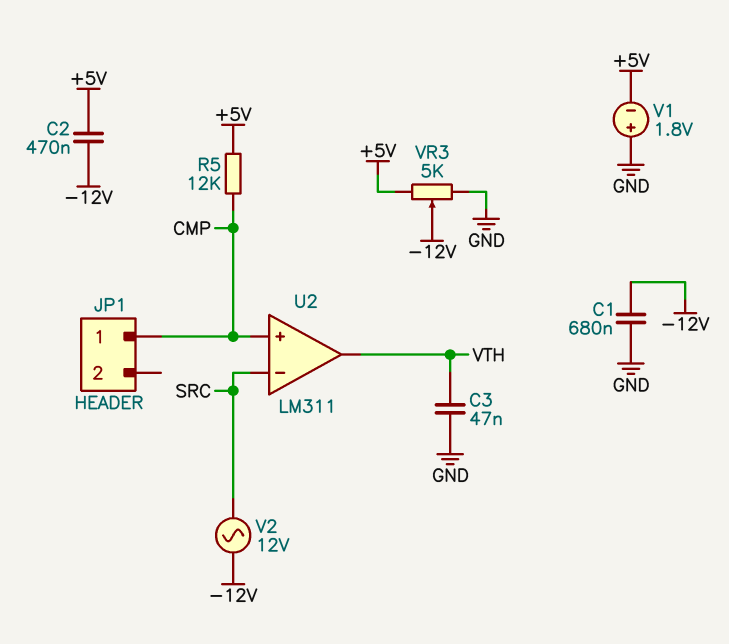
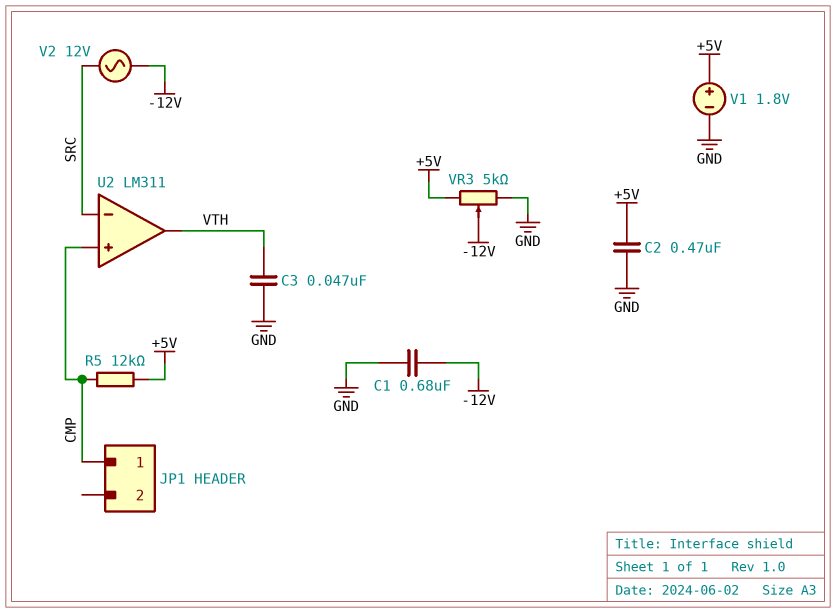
C2: 470nF (+5V, -12V) -> 470nF (+5V, GND)
V1: 1.8V (plus GND, minus +5V) -> 1.8V (plus +5V, minus GND)

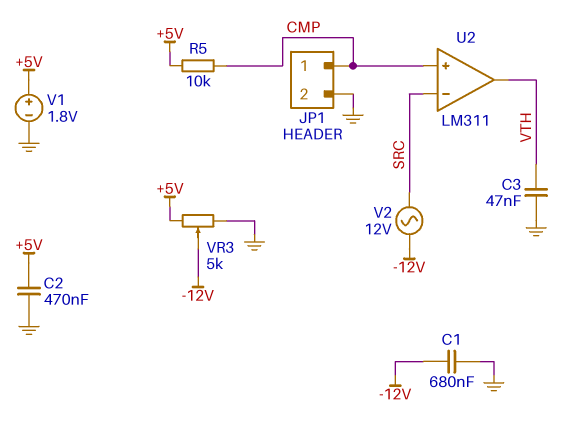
JP1 pin 2: none -> GND
R5: 12k (+5V, CMP) -> 10k (+5V, CMP)

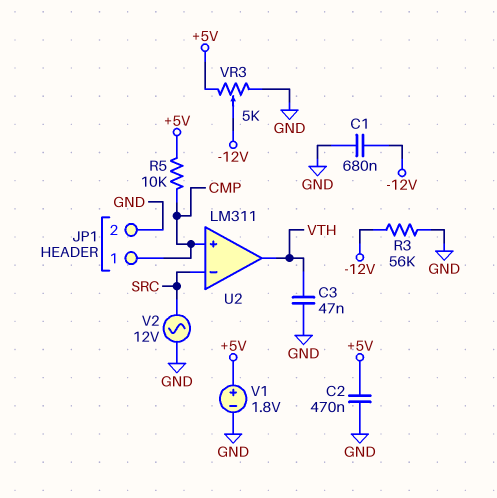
R3: none -> 56k (-12V, GND)
V2: AC 12V (-12V, SRC) -> AC 12V (GND, SRC)

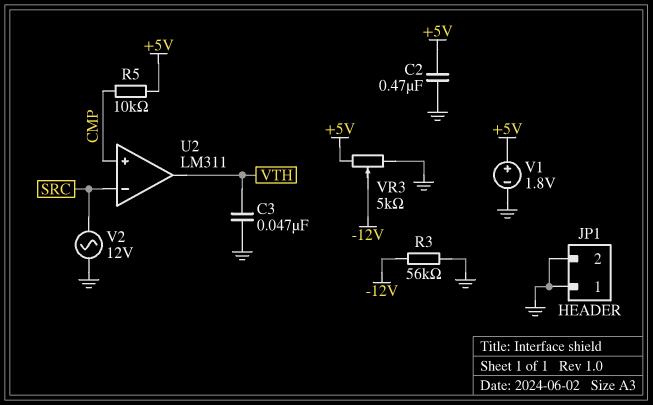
C1: 680nF (-12V, GND) -> none
JP1 pin 1: CMP -> GND

